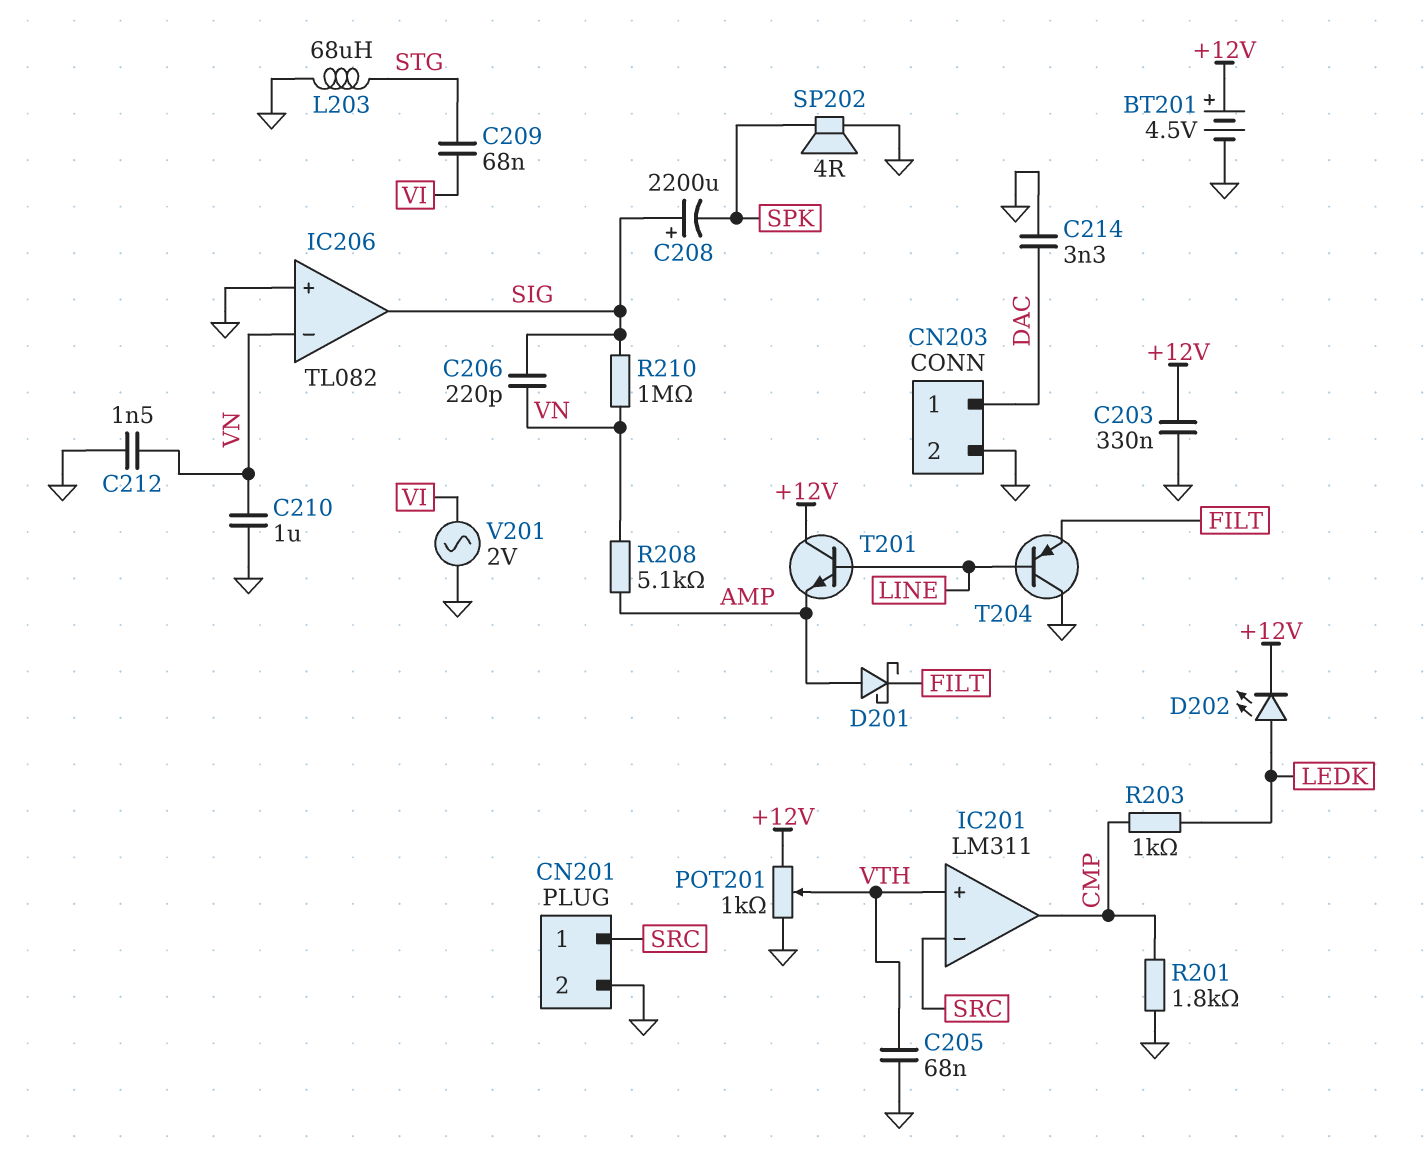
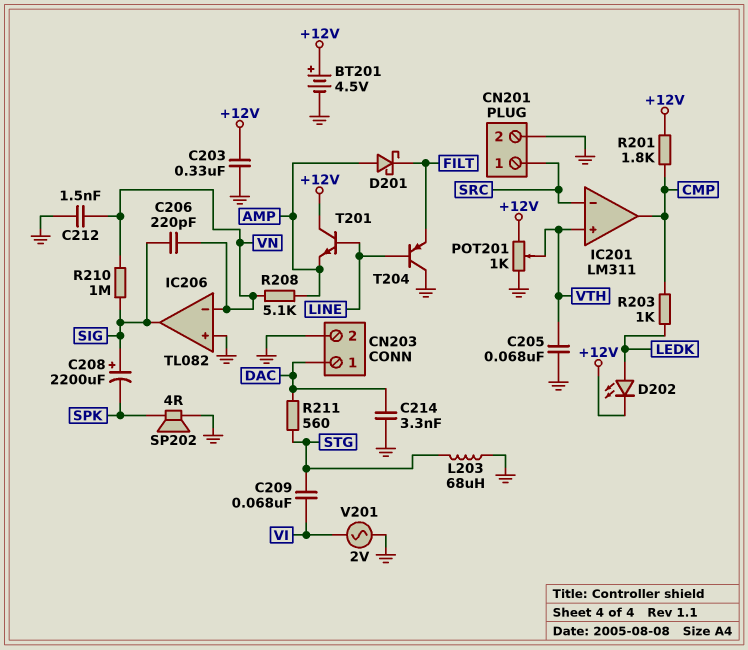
C210: 1uF (GND, VN) -> none
R201: 1.8k (CMP, GND) -> 1.8k (+12V, CMP)
R211: none -> 560 (DAC, STG)

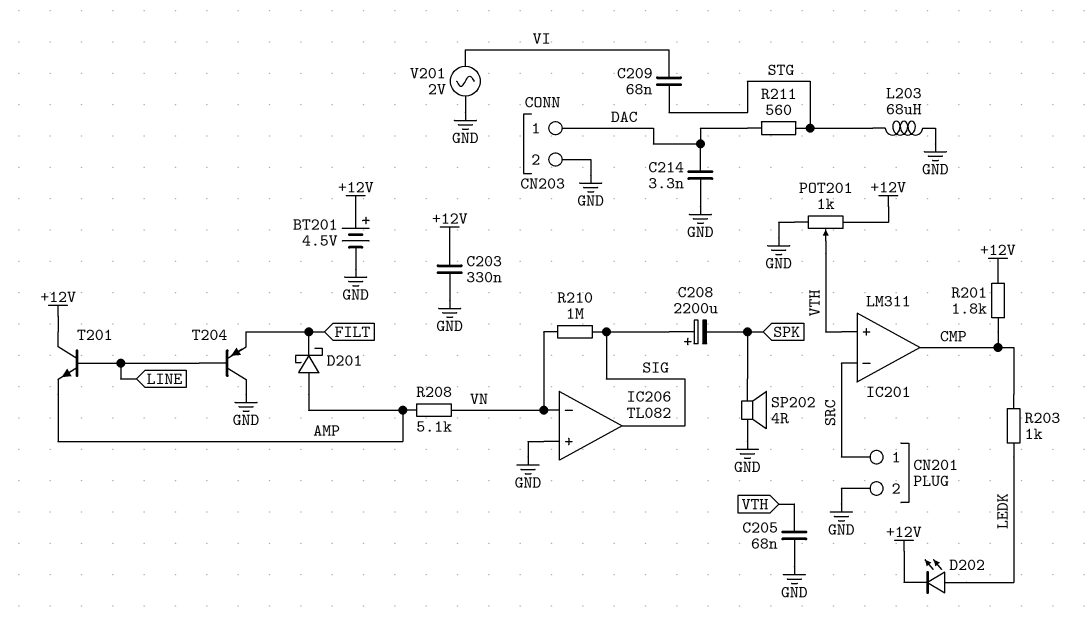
C206: 220pF (SIG, VN) -> none
C212: 1.5nF (GND, VN) -> none

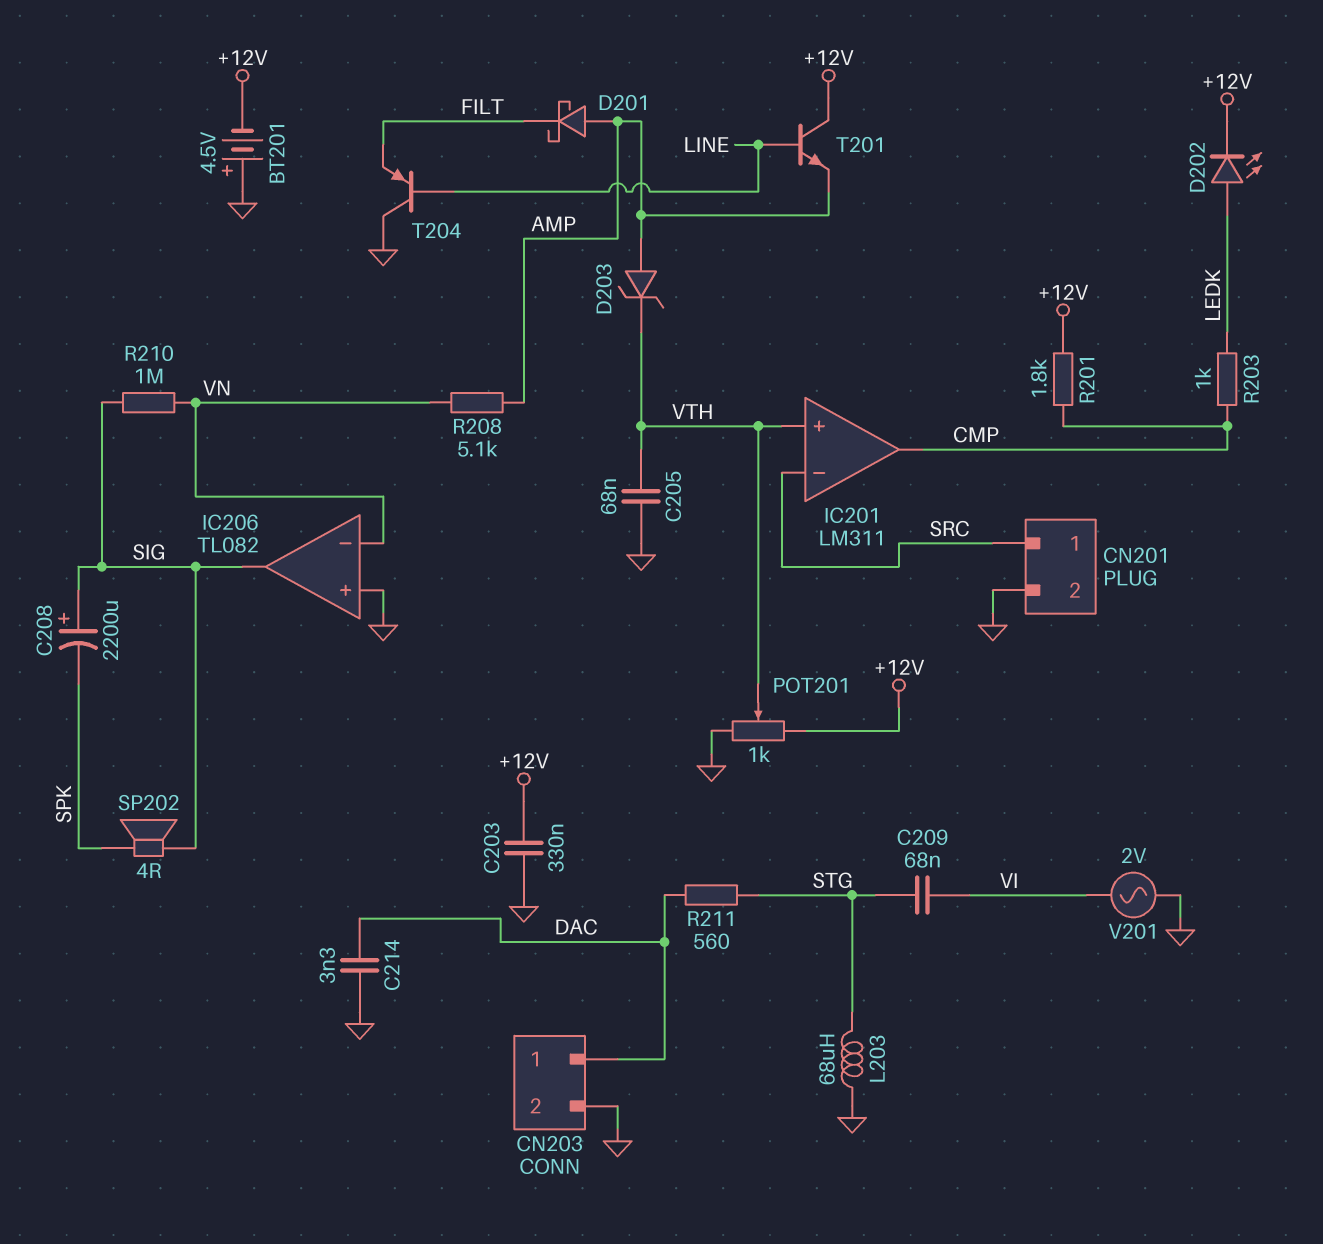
BT201: 4.5V (plus +12V, minus GND) -> 4.5V (plus GND, minus +12V)
D203: none -> zener (A AMP, K VTH)
SP202: speaker 4R (GND, SPK) -> speaker 4R (SIG, SPK)

